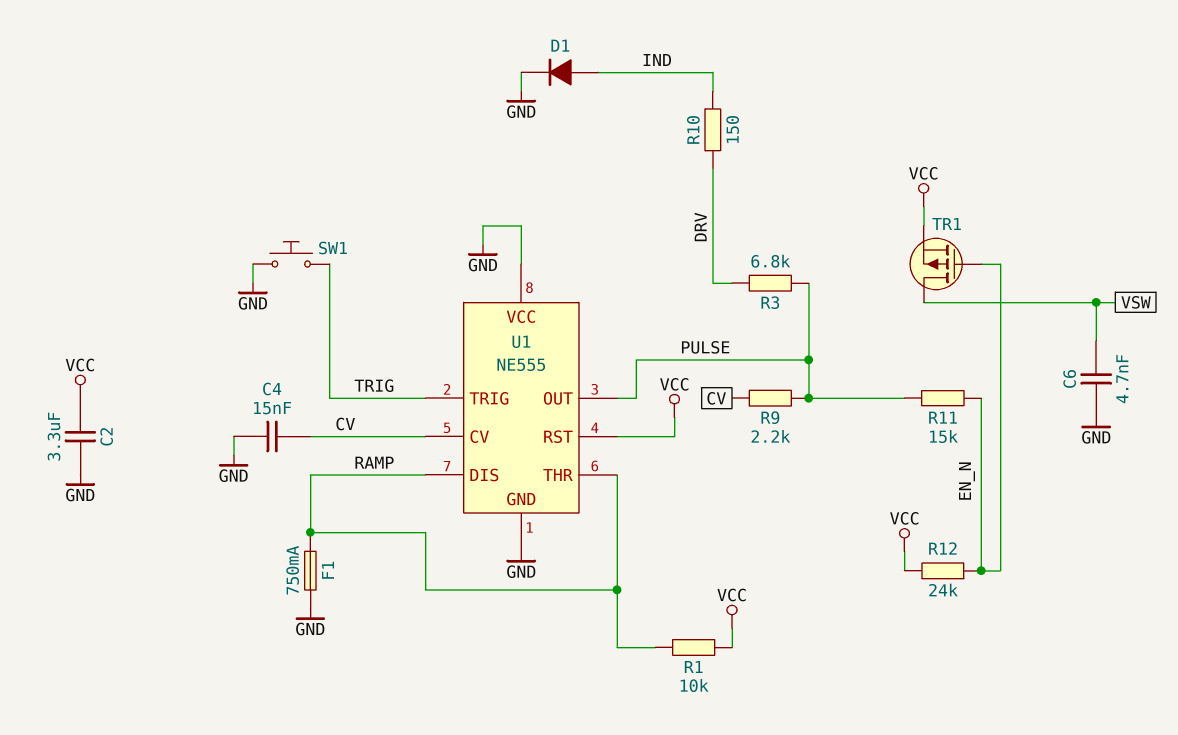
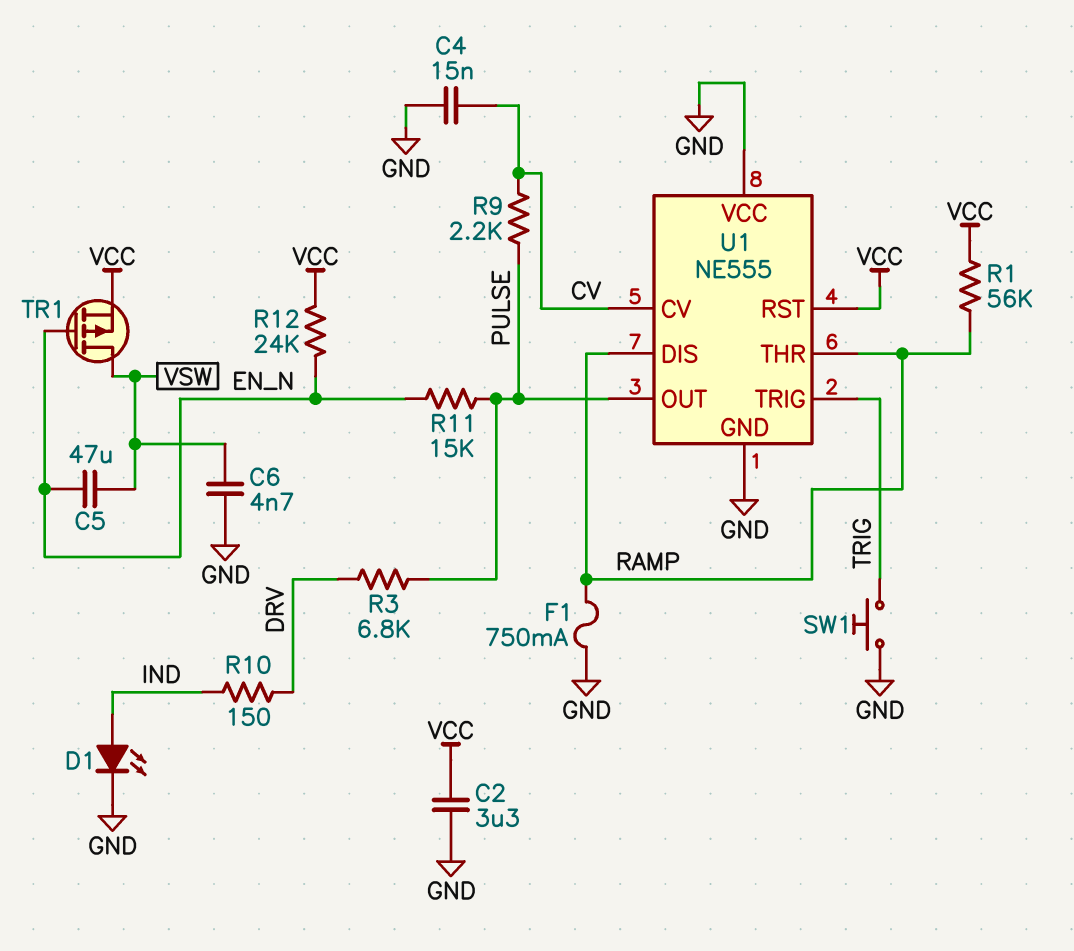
C5: none -> 47uF (EN_N, VSW)
D1: diode (A IND, K GND) -> LED (A IND, K GND)
R1: 10k (RAMP, VCC) -> 56k (RAMP, VCC)

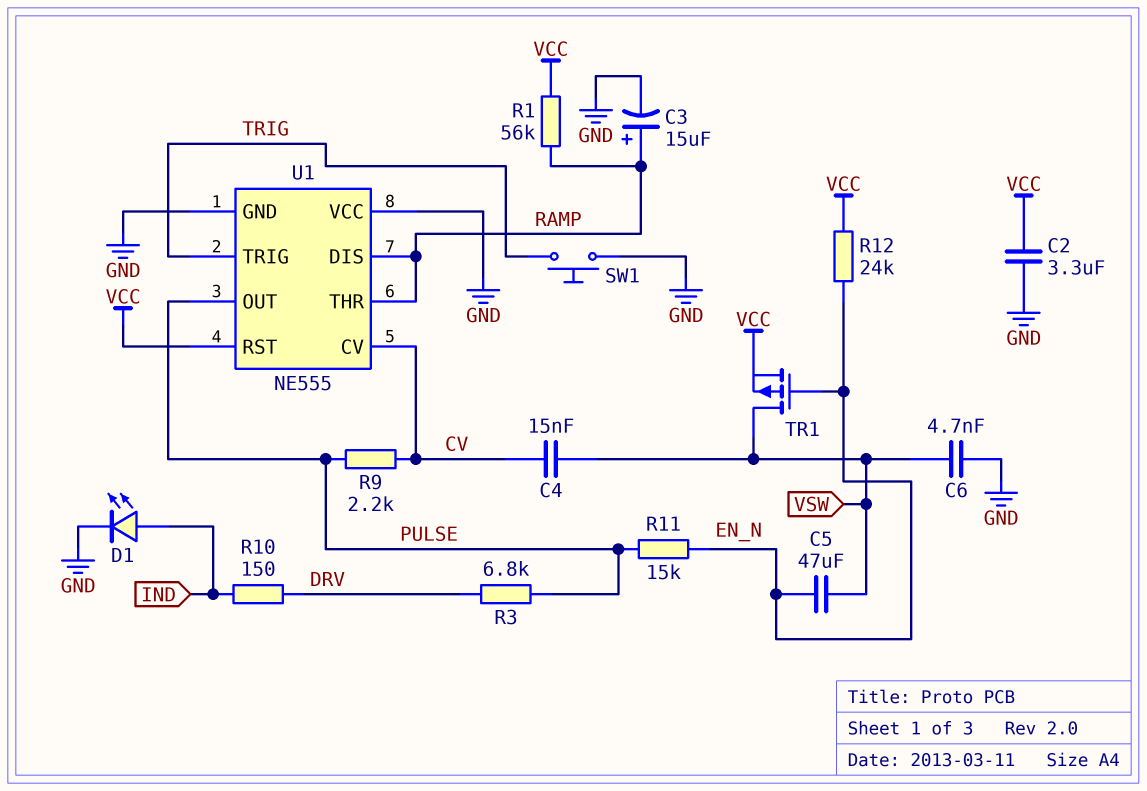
C3: none -> 15uF (plus RAMP, minus GND)
C4: 15nF (CV, GND) -> 15nF (CV, VSW)
F1: 750mA (GND, RAMP) -> none

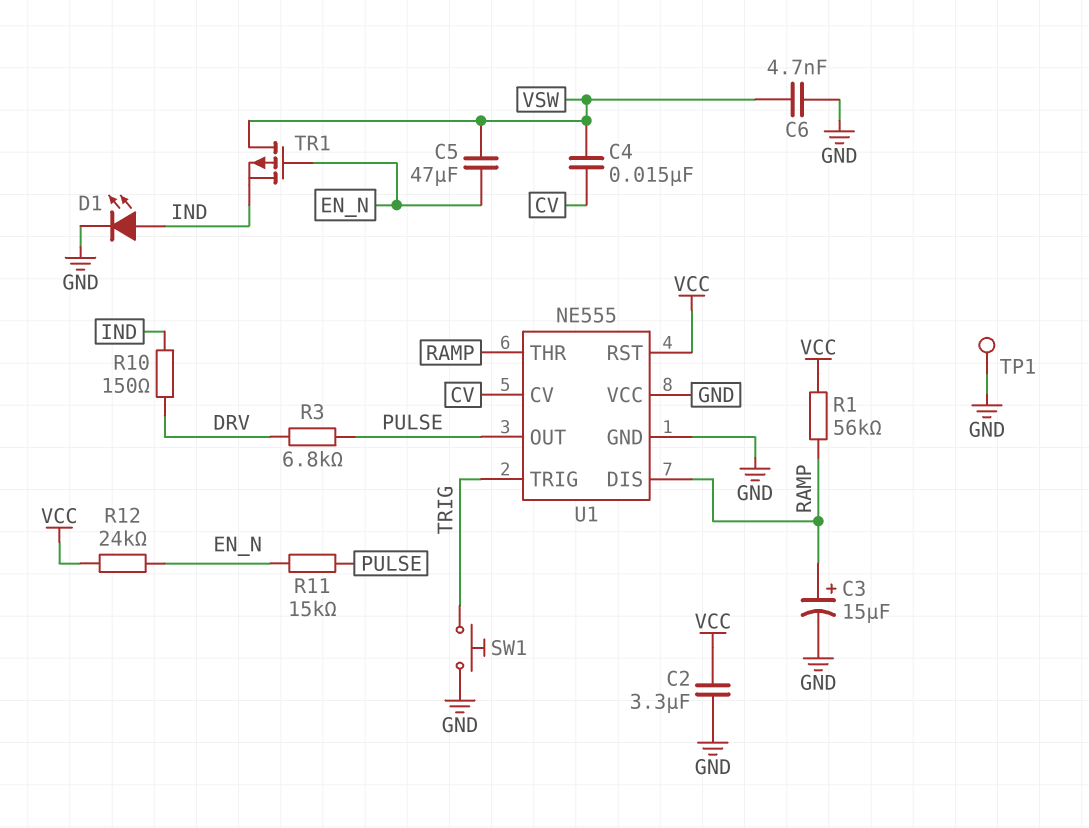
R9: 2.2k (CV, PULSE) -> none
TP1: none -> test point (GND)
TR1: PMOS (G EN_N, D VSW, S VCC) -> PMOS (G EN_N, D VSW, S IND)

